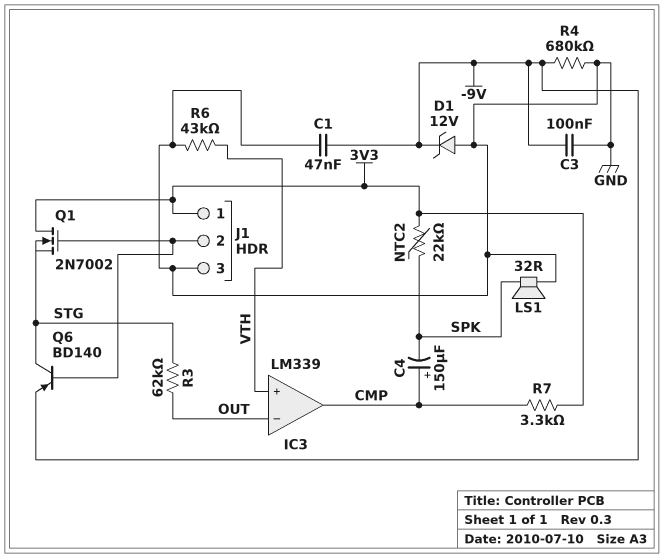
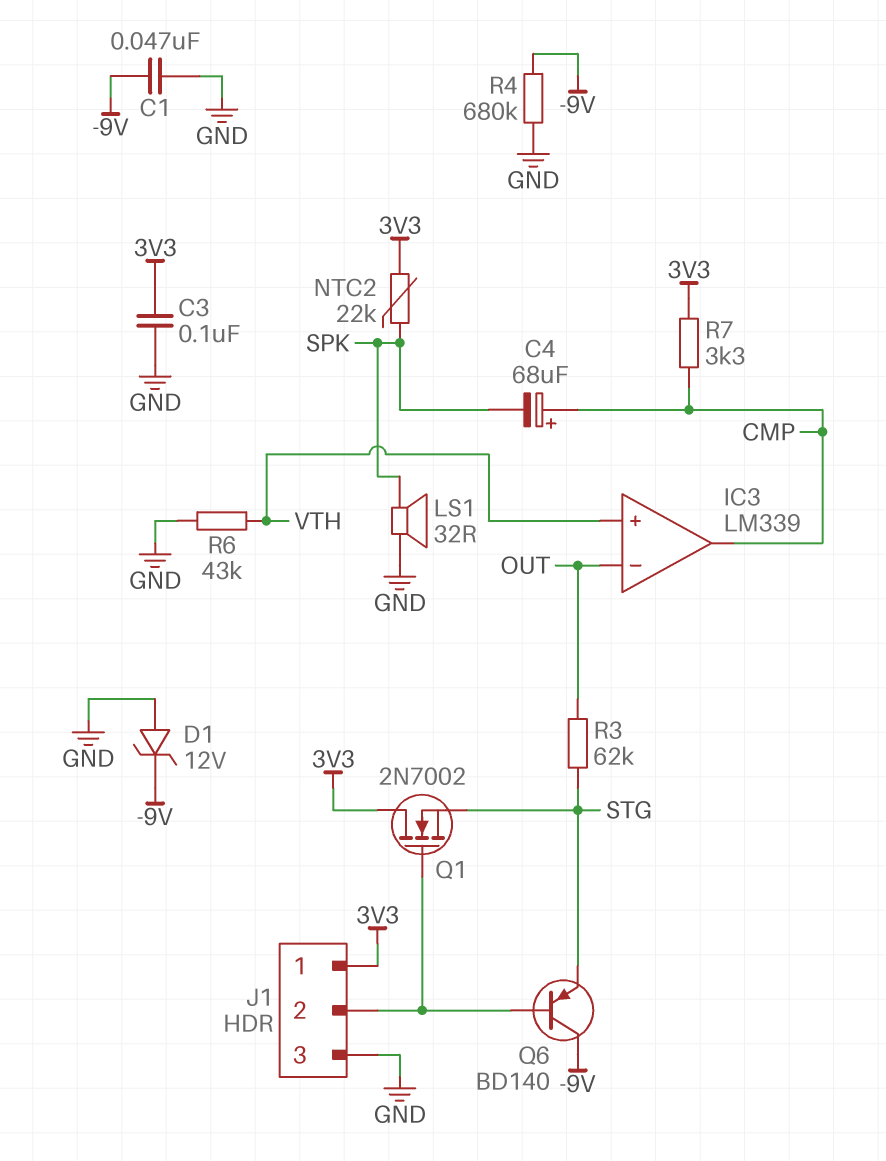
C3: 100nF (-9V, GND) -> 100nF (3V3, GND)
C4: 150uF (plus CMP, minus SPK) -> 68uF (plus CMP, minus SPK)
Q6: PNP BD140 (B J1/2, C STG, E -9V) -> PNP BD140 (B J1/2, C -9V, E STG)

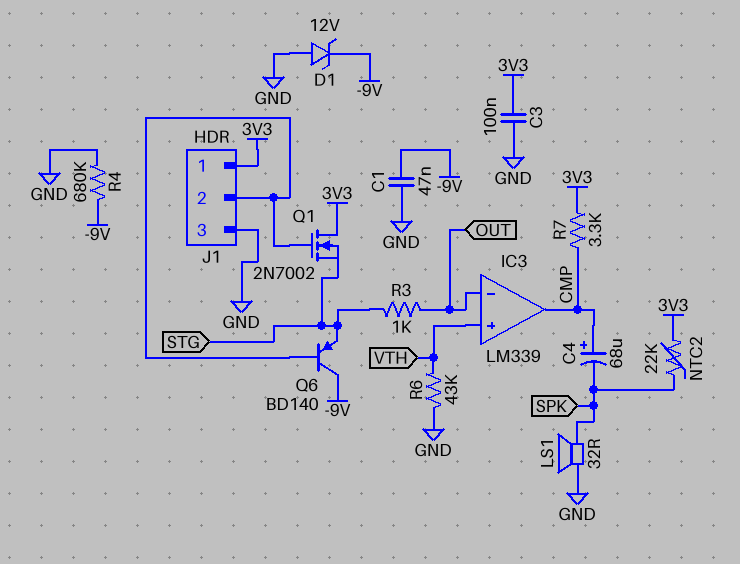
R3: 62k (OUT, STG) -> 1k (OUT, STG)

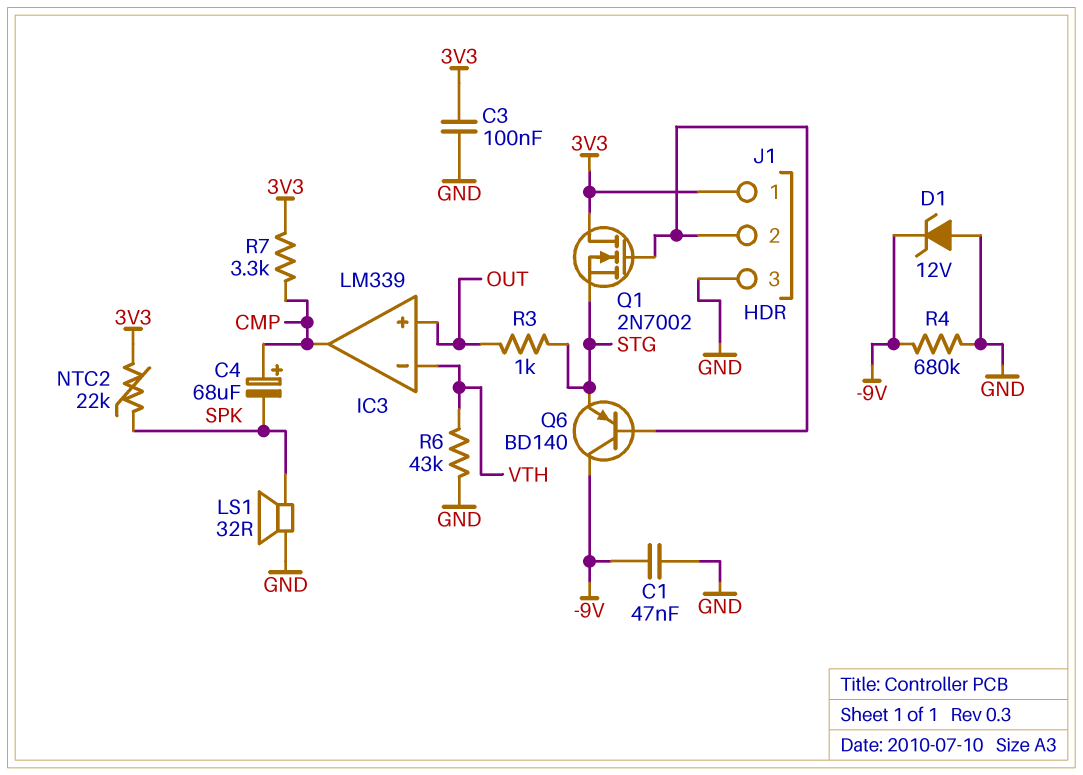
IC3 pin in+: VTH -> OUT
IC3 pin in-: OUT -> VTH

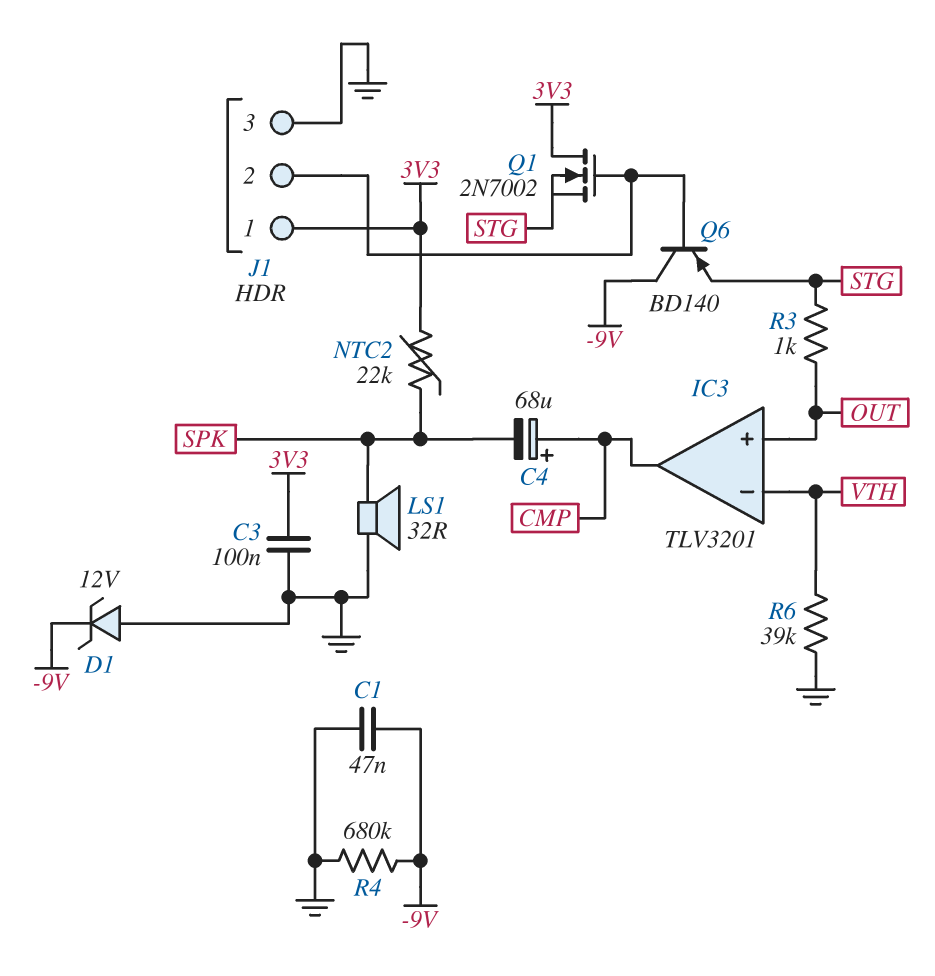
IC3: LM339 -> TLV3201
R6: 43k (GND, VTH) -> 39k (GND, VTH)
R7: 3.3k (3V3, CMP) -> none

